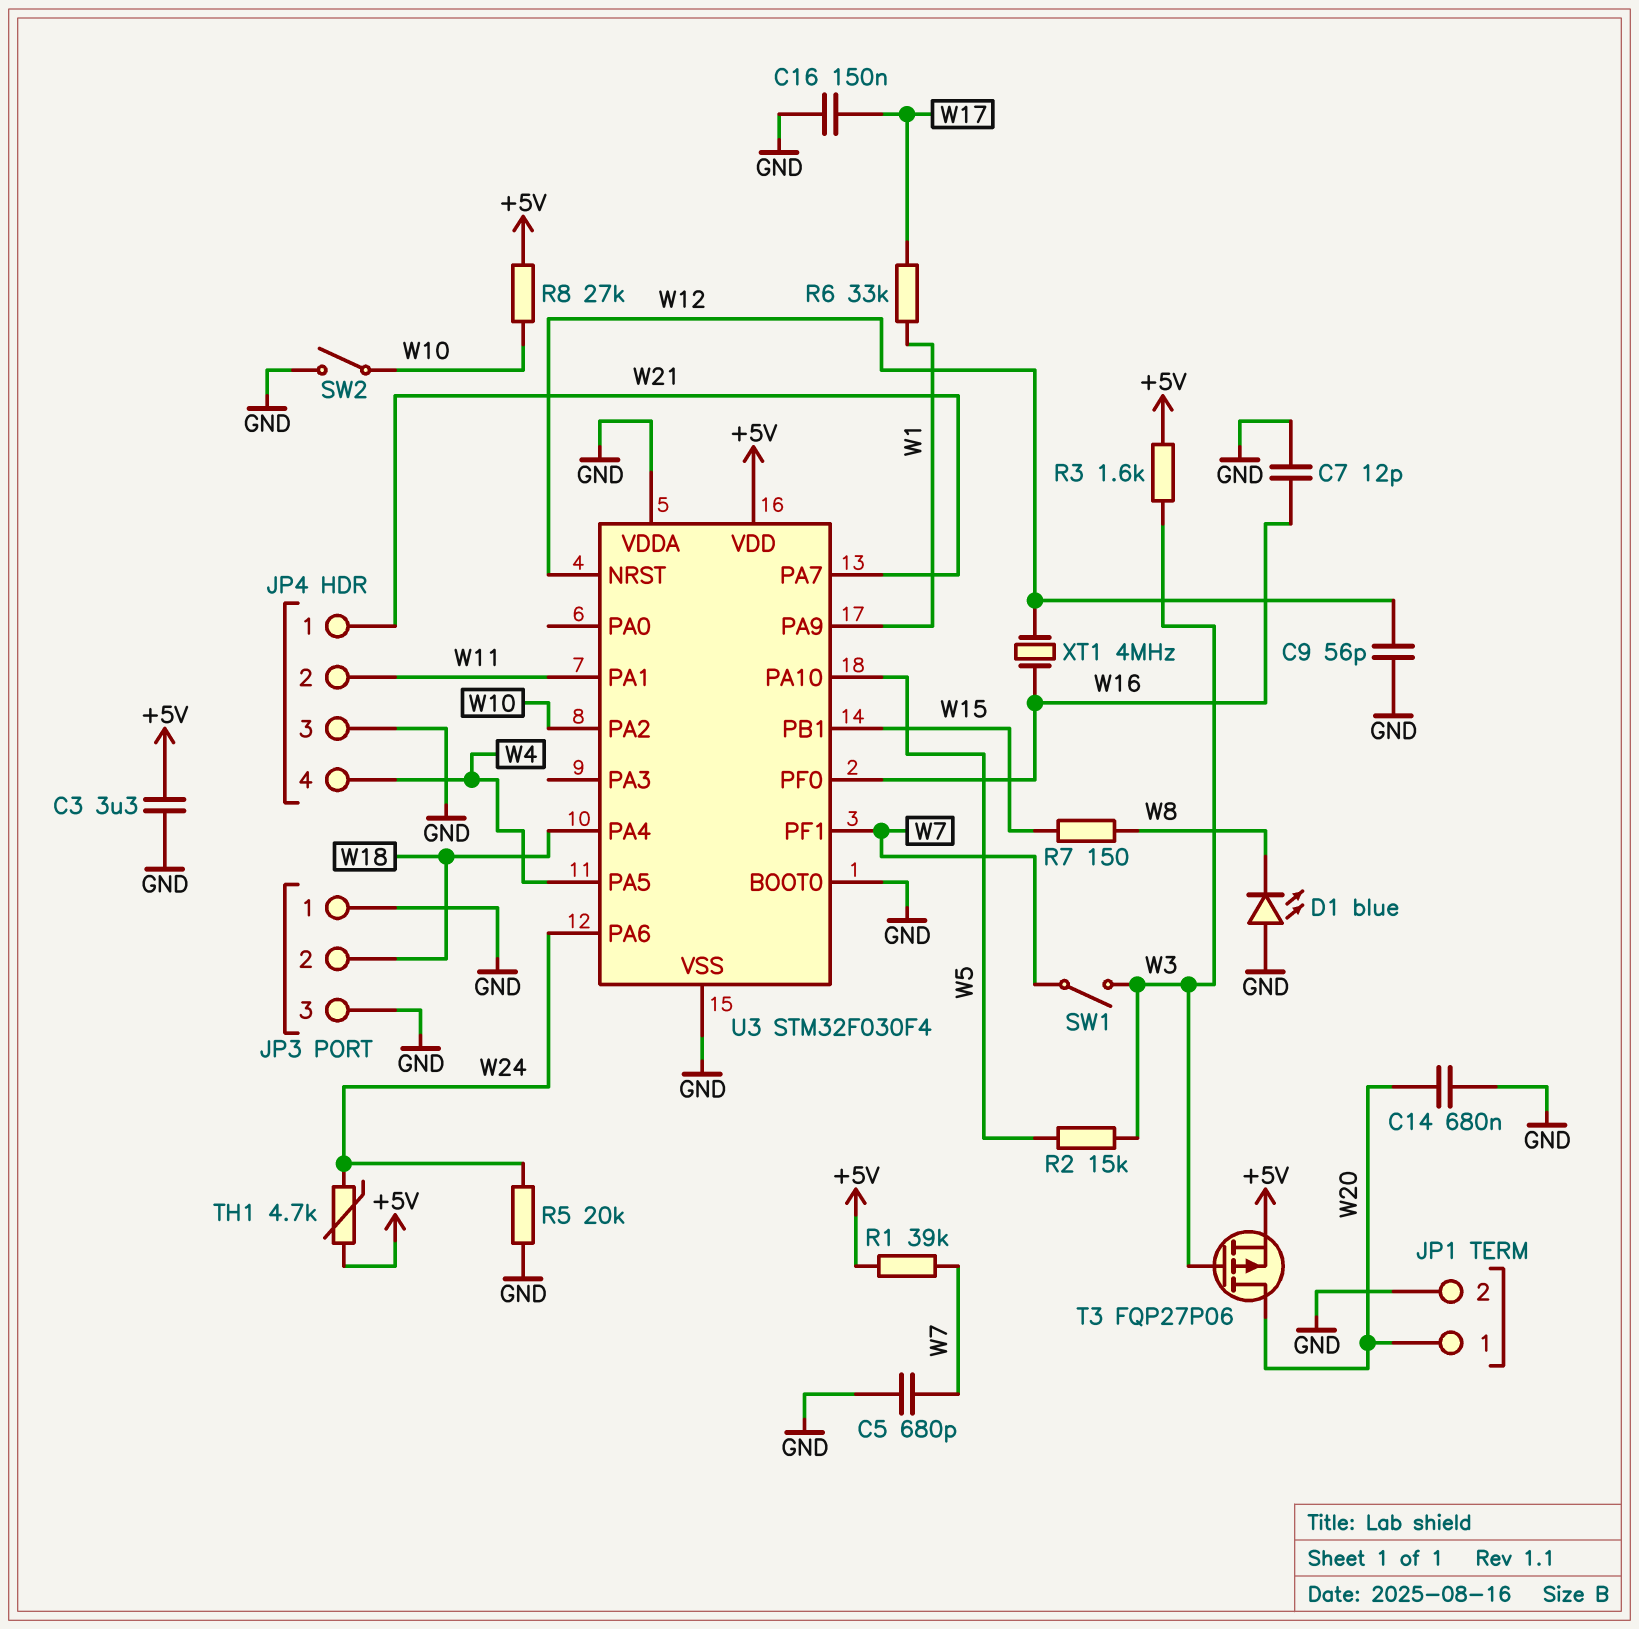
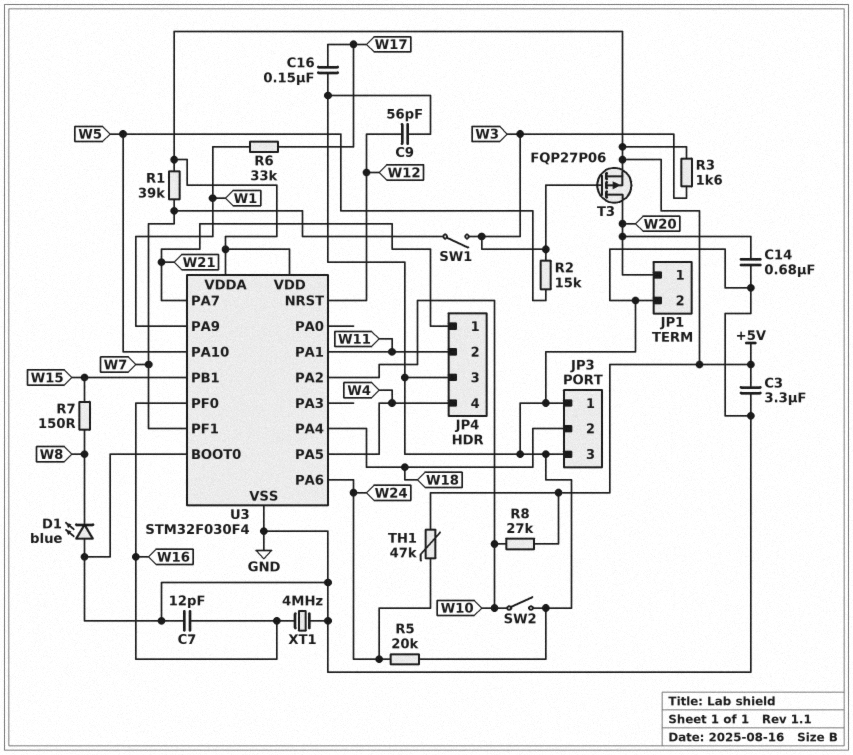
C5: 680pF (GND, W7) -> none
TH1: 4.7k (+5V, W24) -> 47k (+5V, W24)
U3 pin VDDA: GND -> +5V
XT1: 4MHz (W12, W16) -> 4MHz (GND, W16)

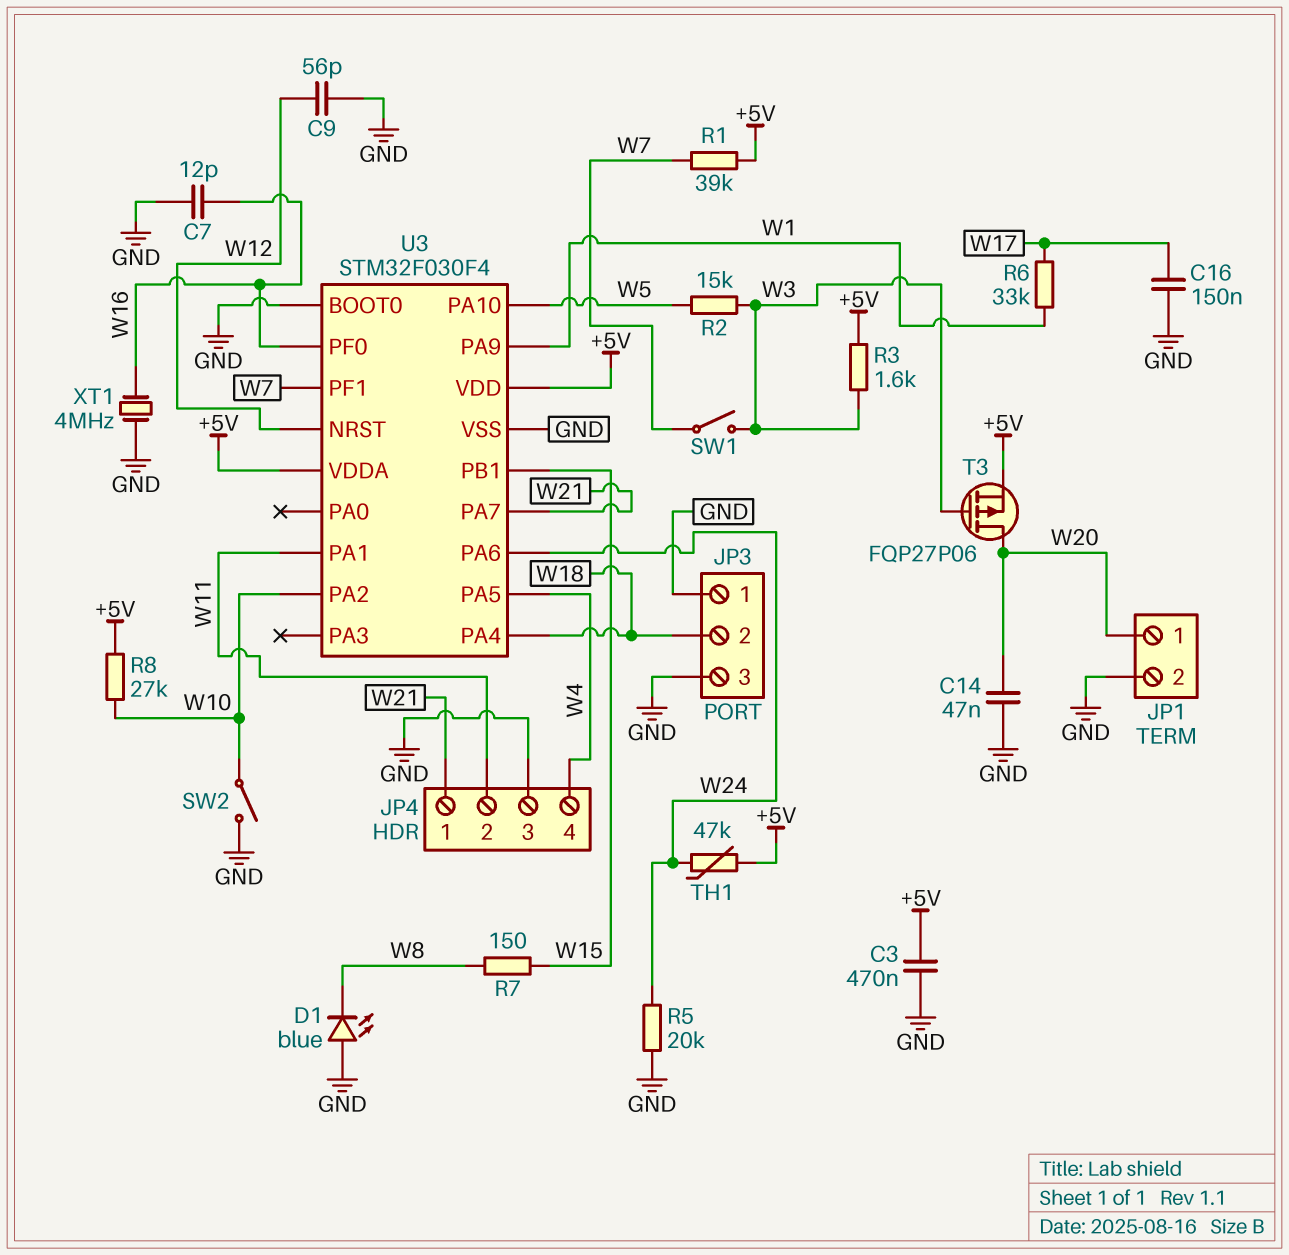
C3: 3.3uF (+5V, GND) -> 470nF (+5V, GND)
C14: 680nF (GND, W20) -> 47nF (GND, W20)

